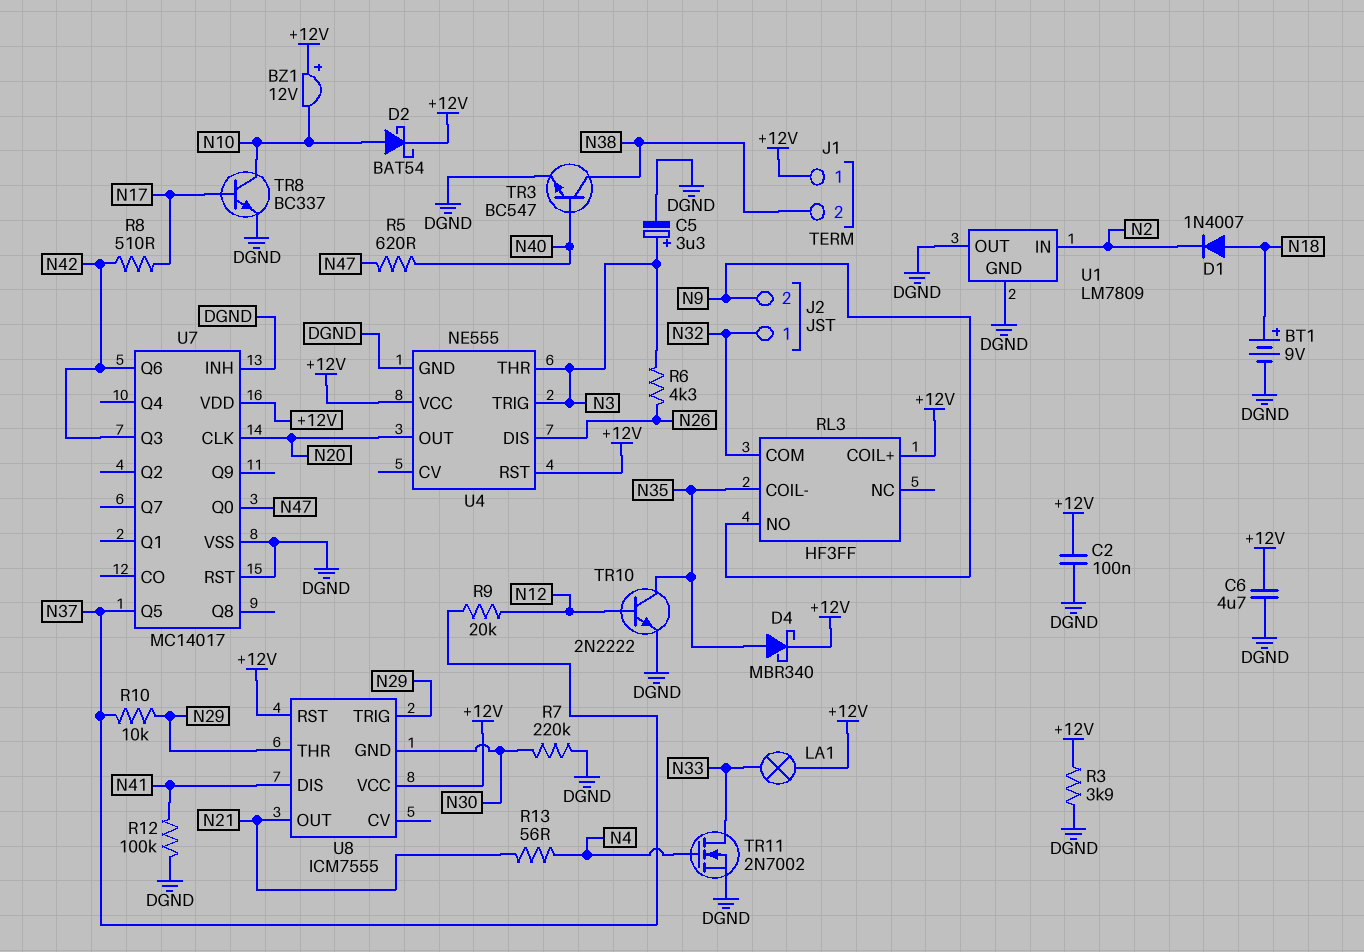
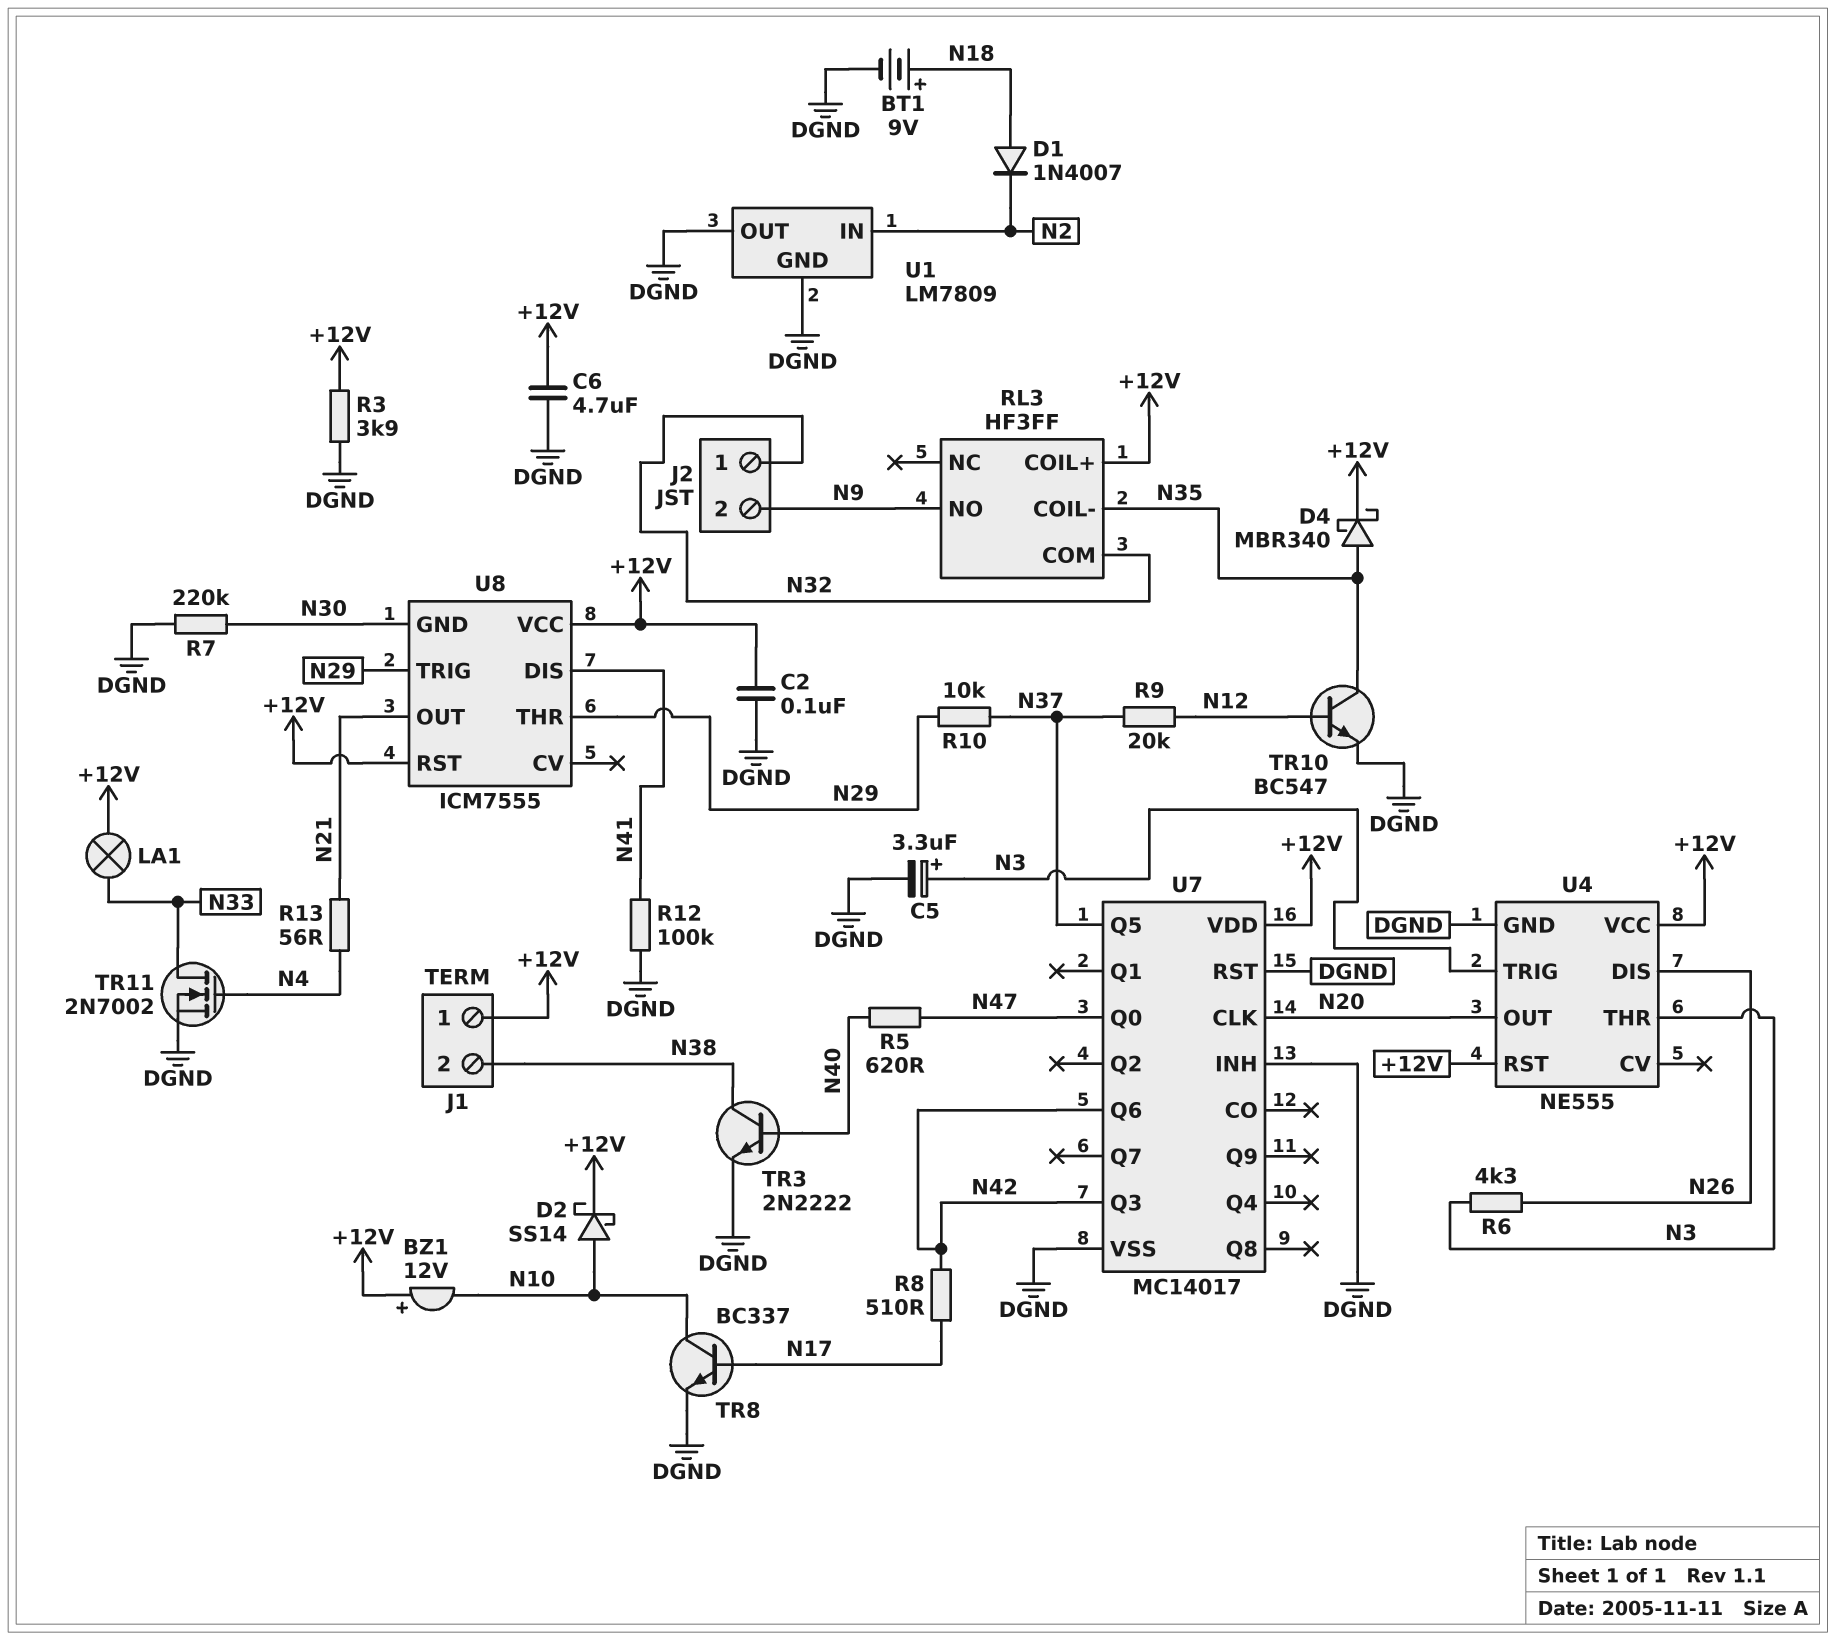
D2: schottky BAT54 (A N10, K +12V) -> schottky SS14 (A N10, K +12V)
TR3: NPN BC547 (B N40, C N38, E DGND) -> NPN 2N2222 (B N40, C N38, E DGND)
TR10: NPN 2N2222 (B N12, C N35, E DGND) -> NPN BC547 (B N12, C N35, E DGND)

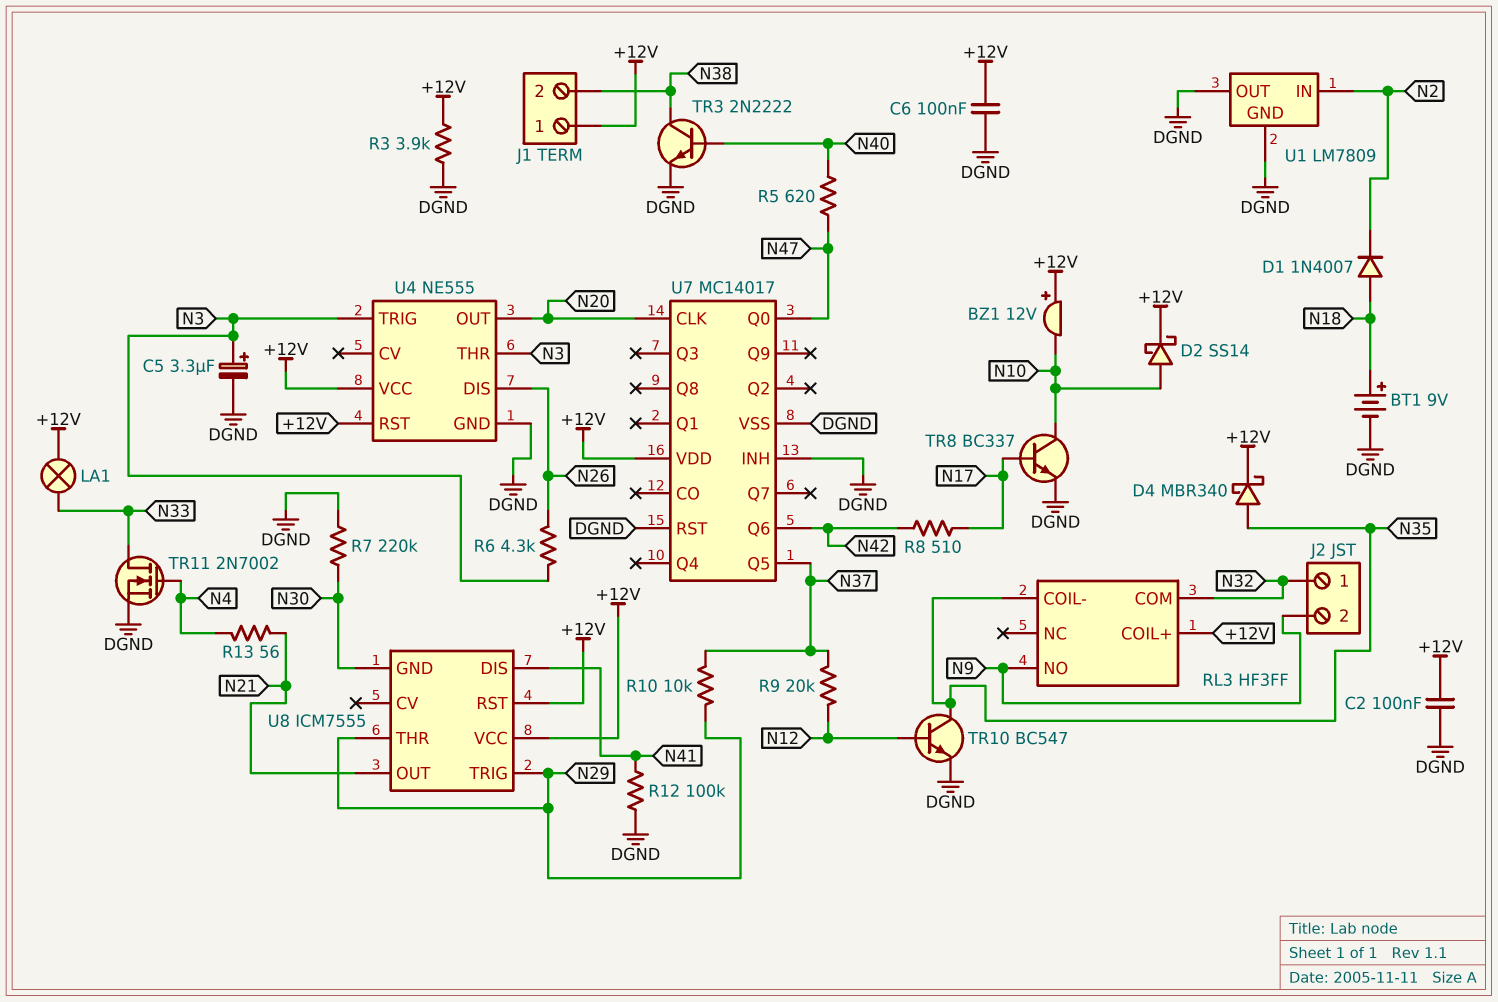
C6: 4.7uF (+12V, DGND) -> 100nF (+12V, DGND)
U7 pin Q3: N42 -> none

